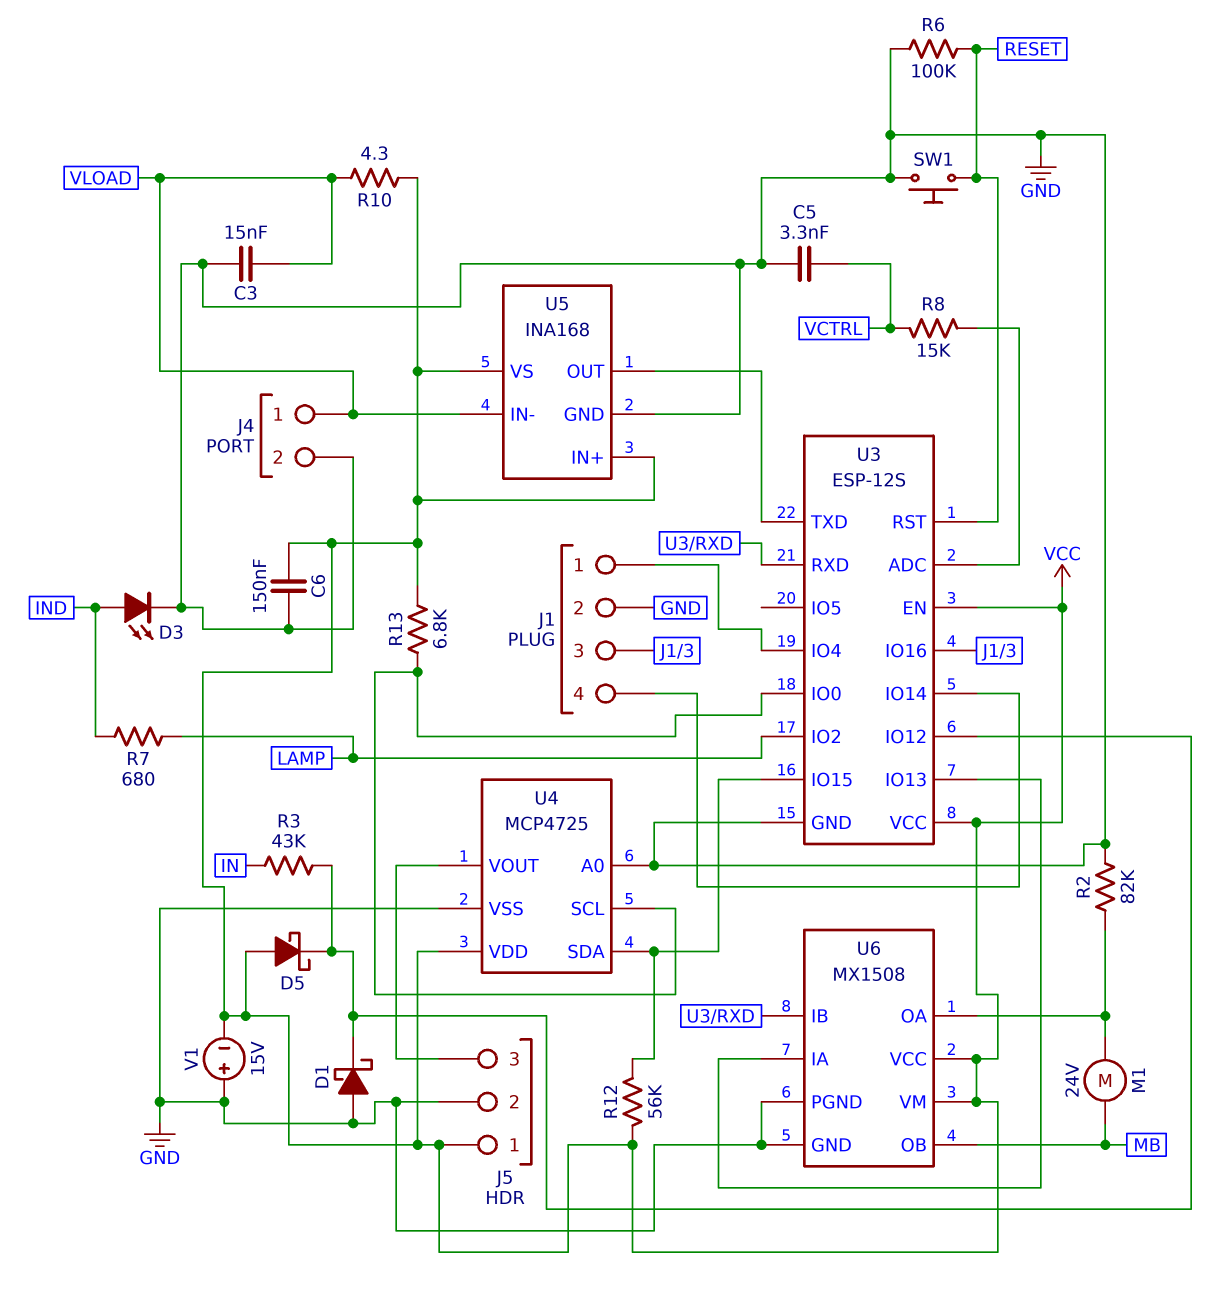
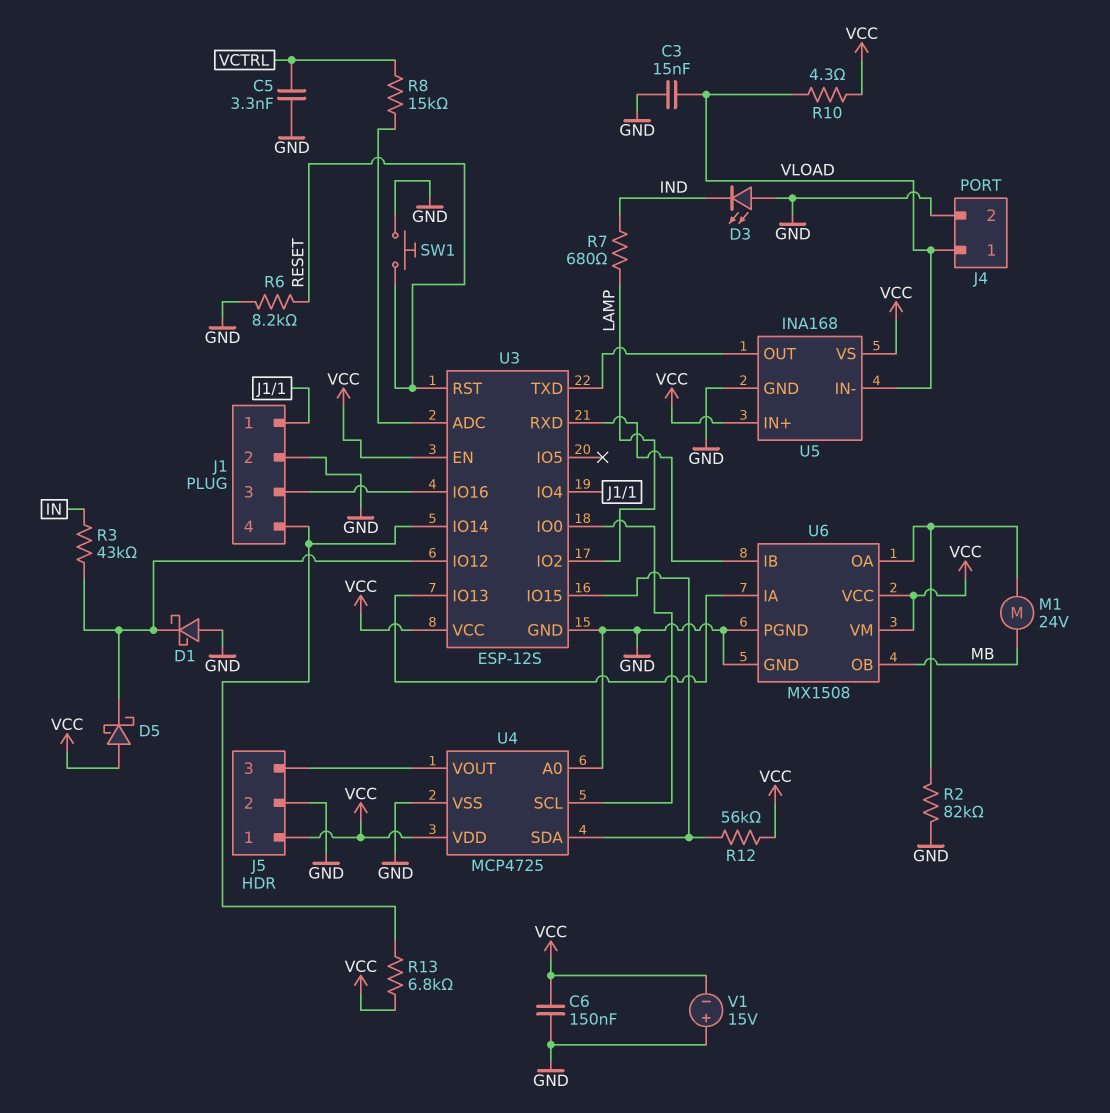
D3: LED (A IND, K GND) -> LED (A GND, K IND)
R6: 100k (GND, RESET) -> 8.2k (GND, RESET)
R13: 6.8k (U3/IO0, VCC) -> 6.8k (J1/4, VCC)

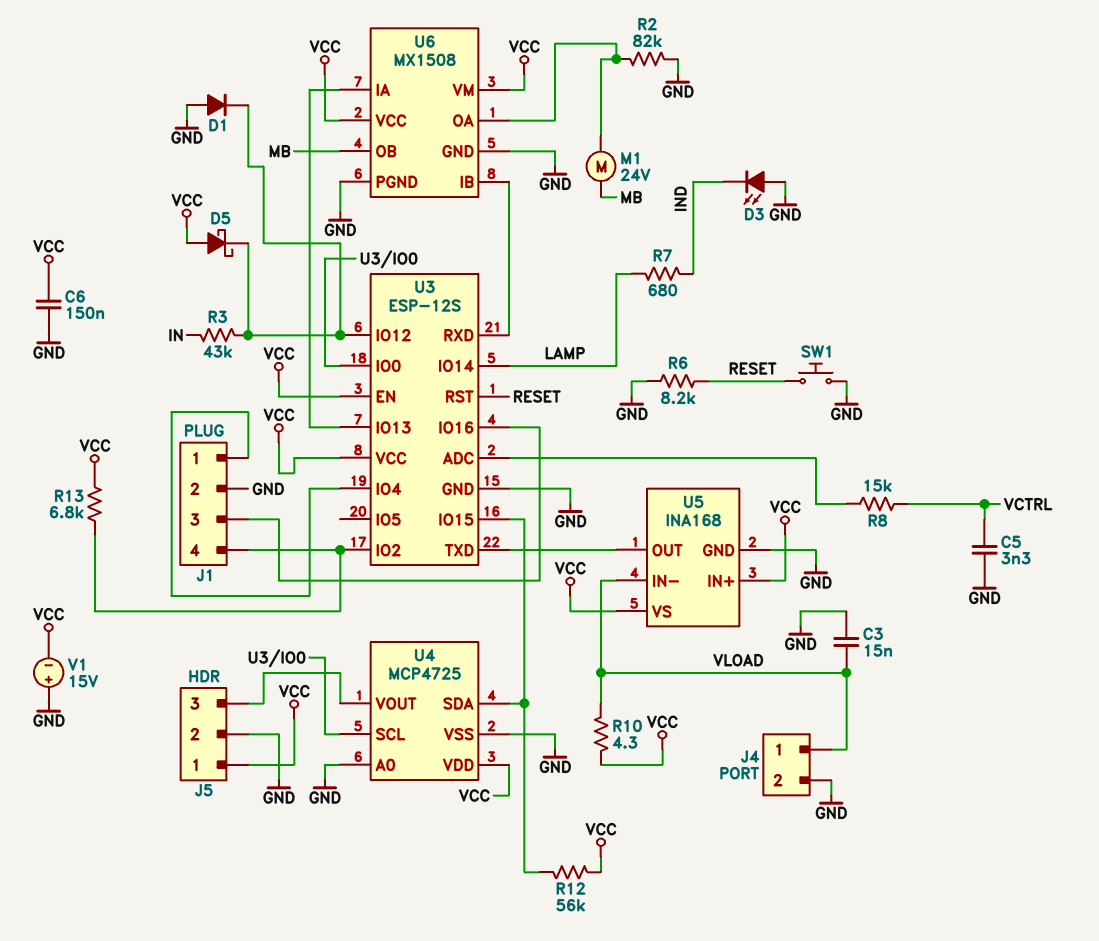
D1: schottky (A GND, K U3/IO12) -> diode (A GND, K U3/IO12)
U3 pin IO2: LAMP -> J1/4
U3 pin IO14: J1/4 -> LAMP

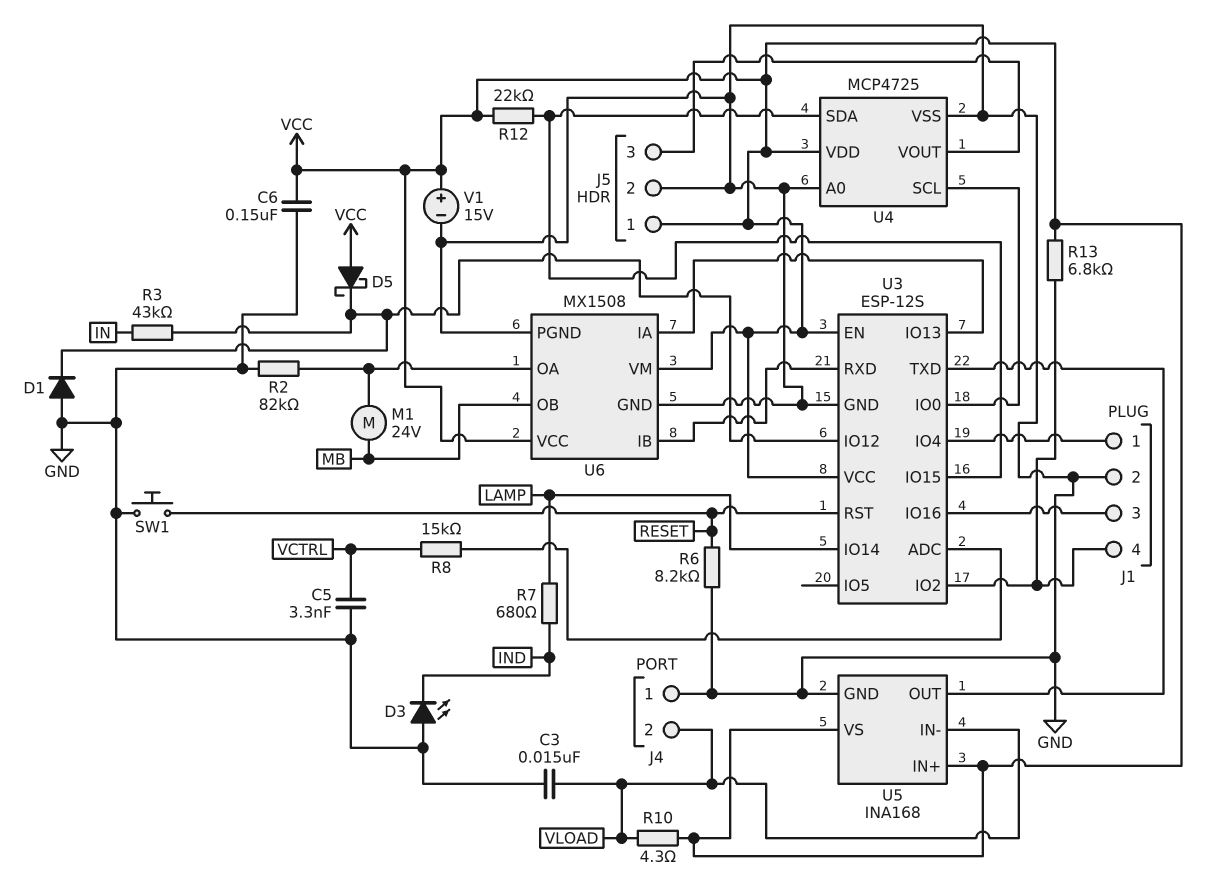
J4 pin 1: VLOAD -> GND
J4 pin 2: GND -> VLOAD
R12: 56k (U3/IO15, VCC) -> 22k (U3/IO15, VCC)
V1: 15V (plus GND, minus VCC) -> 15V (plus VCC, minus GND)

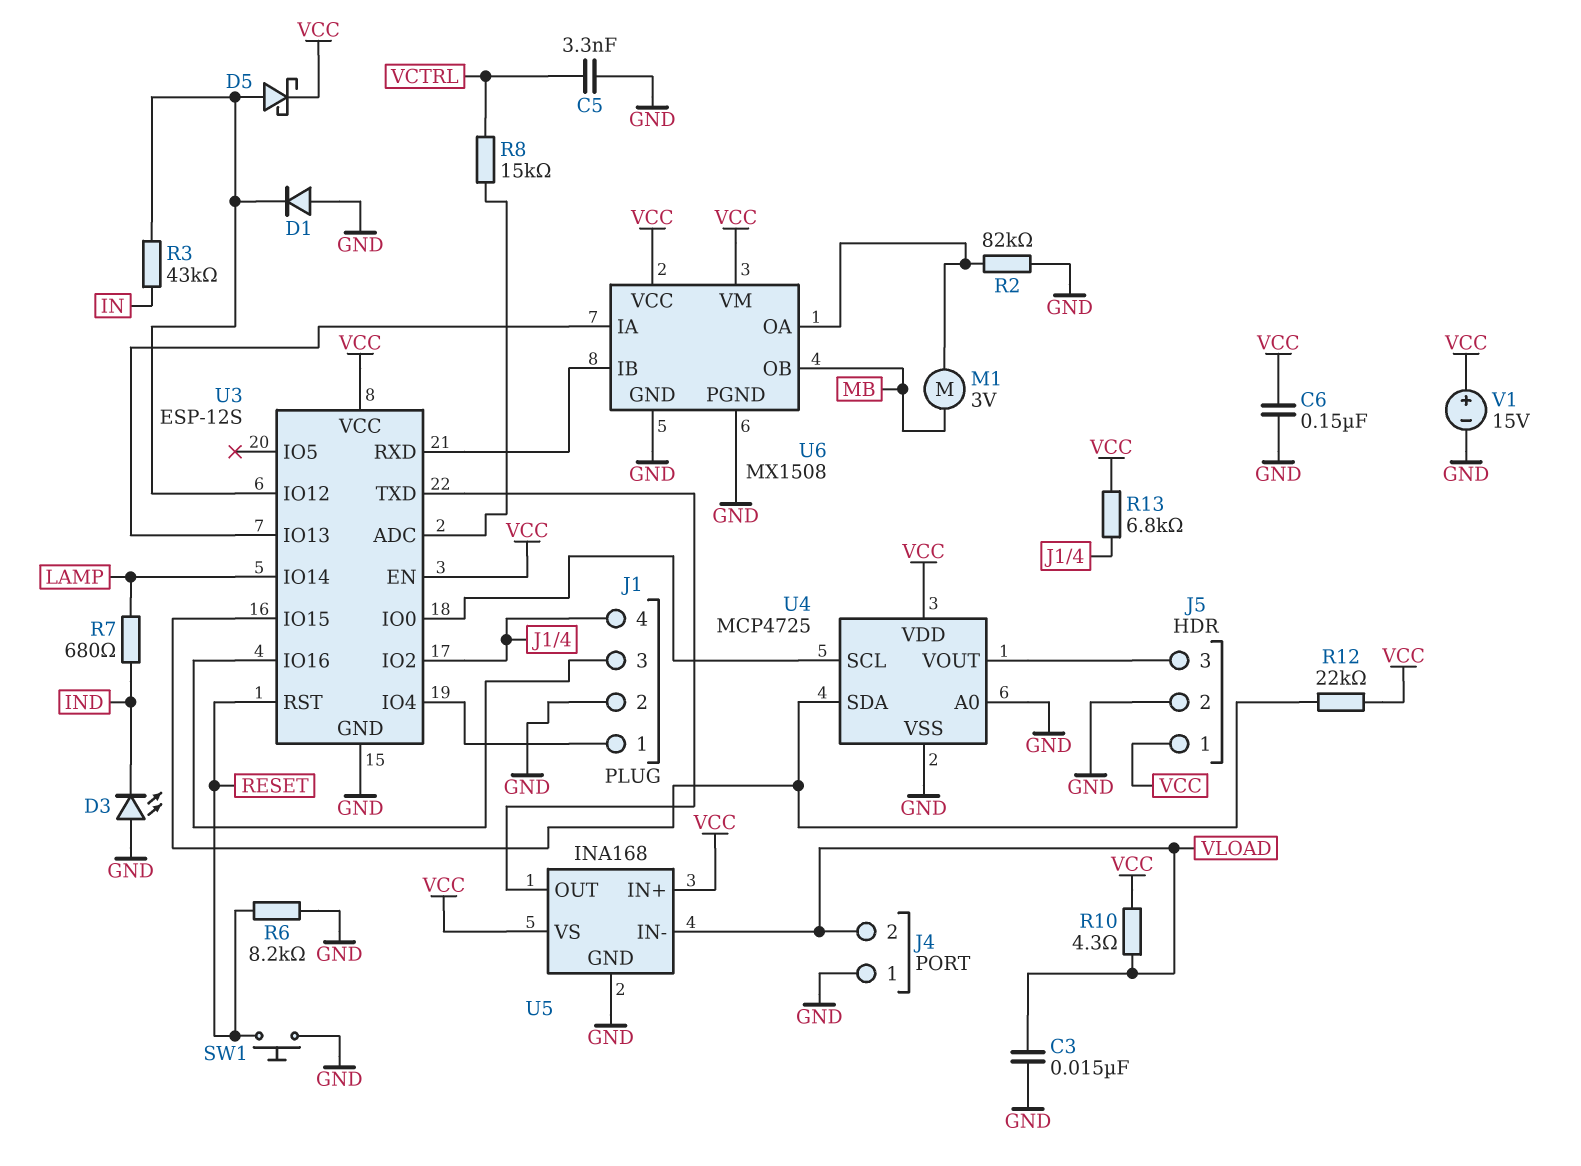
D5: schottky (A VCC, K U3/IO12) -> schottky (A U3/IO12, K VCC)
M1: motor 24V (MB, U6/OA) -> motor 3V (MB, U6/OA)

